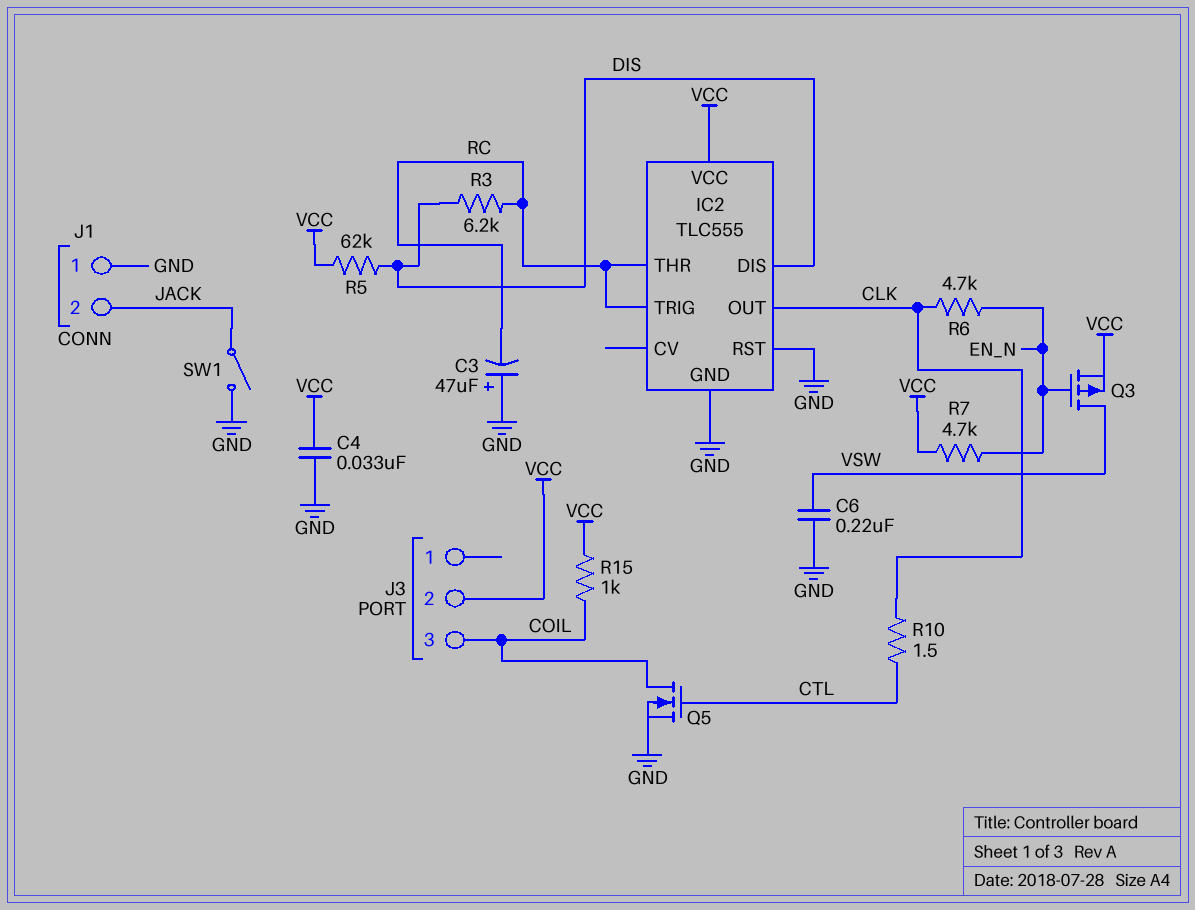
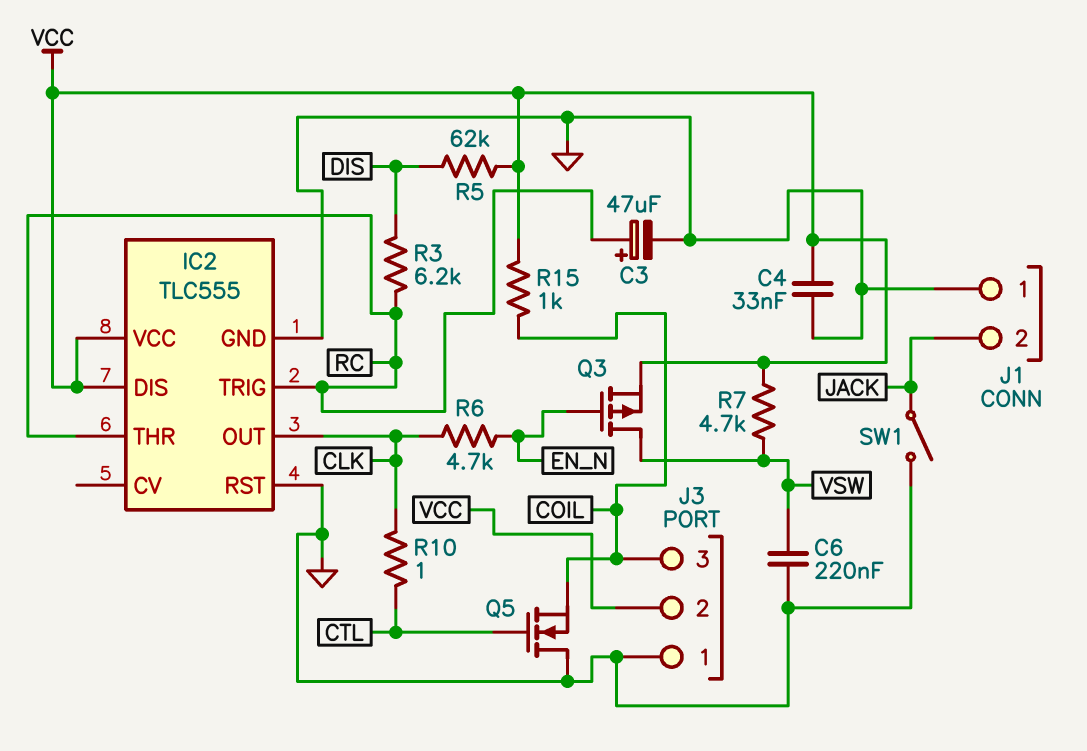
C3: 47uF (plus GND, minus RC) -> 47uF (plus RC, minus GND)
IC2 pin DIS: DIS -> VCC
J3 pin 1: none -> GND
Q5: NMOS (G CTL, D COIL, S GND) -> NMOS (G CTL, D GND, S COIL)
R7: 4.7k (EN_N, VCC) -> 4.7k (VCC, VSW)
R10: 1.5 (CLK, CTL) -> 1 (CLK, CTL)

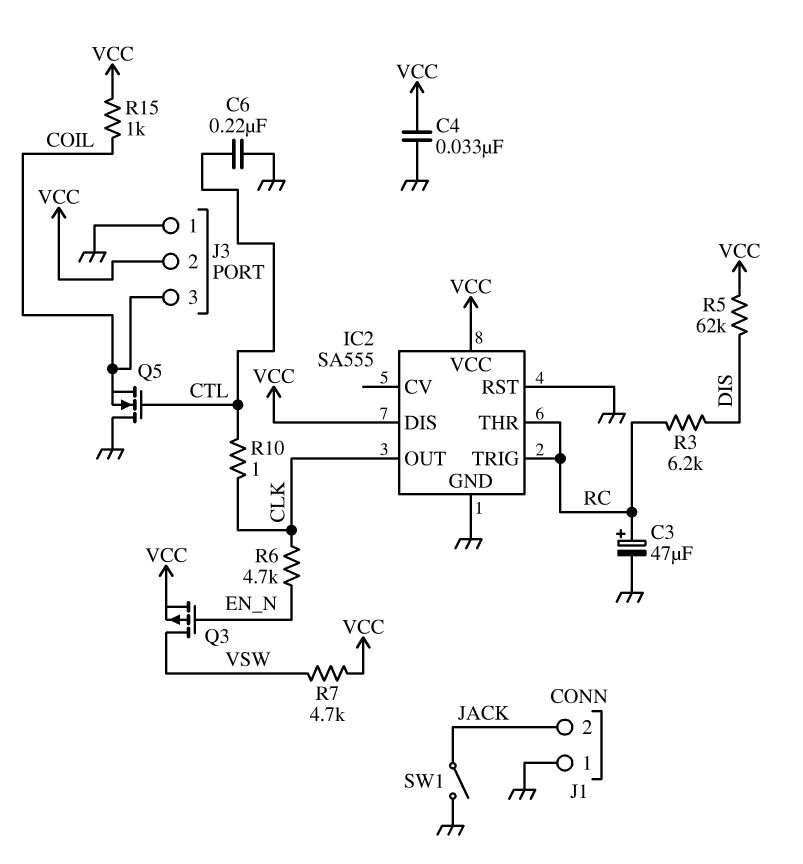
C6: 220nF (GND, VSW) -> 220nF (CTL, GND)
IC2: TLC555 -> SA555

